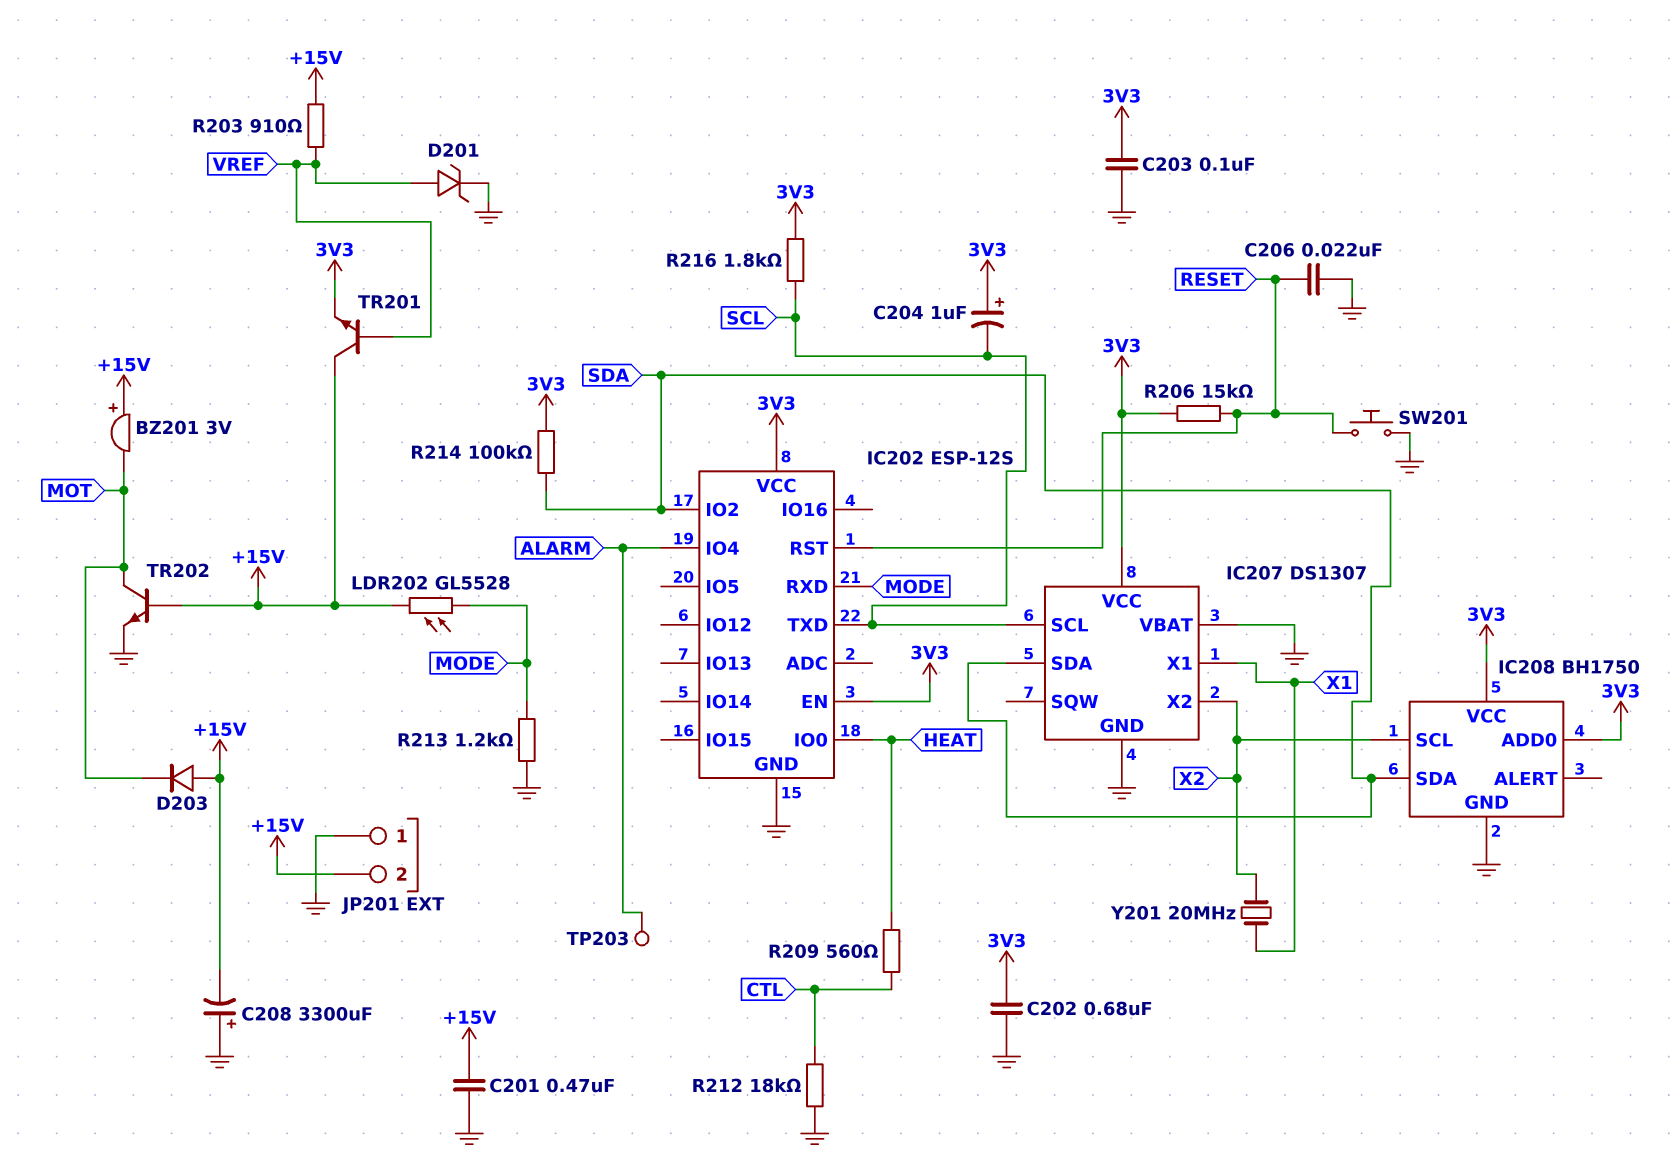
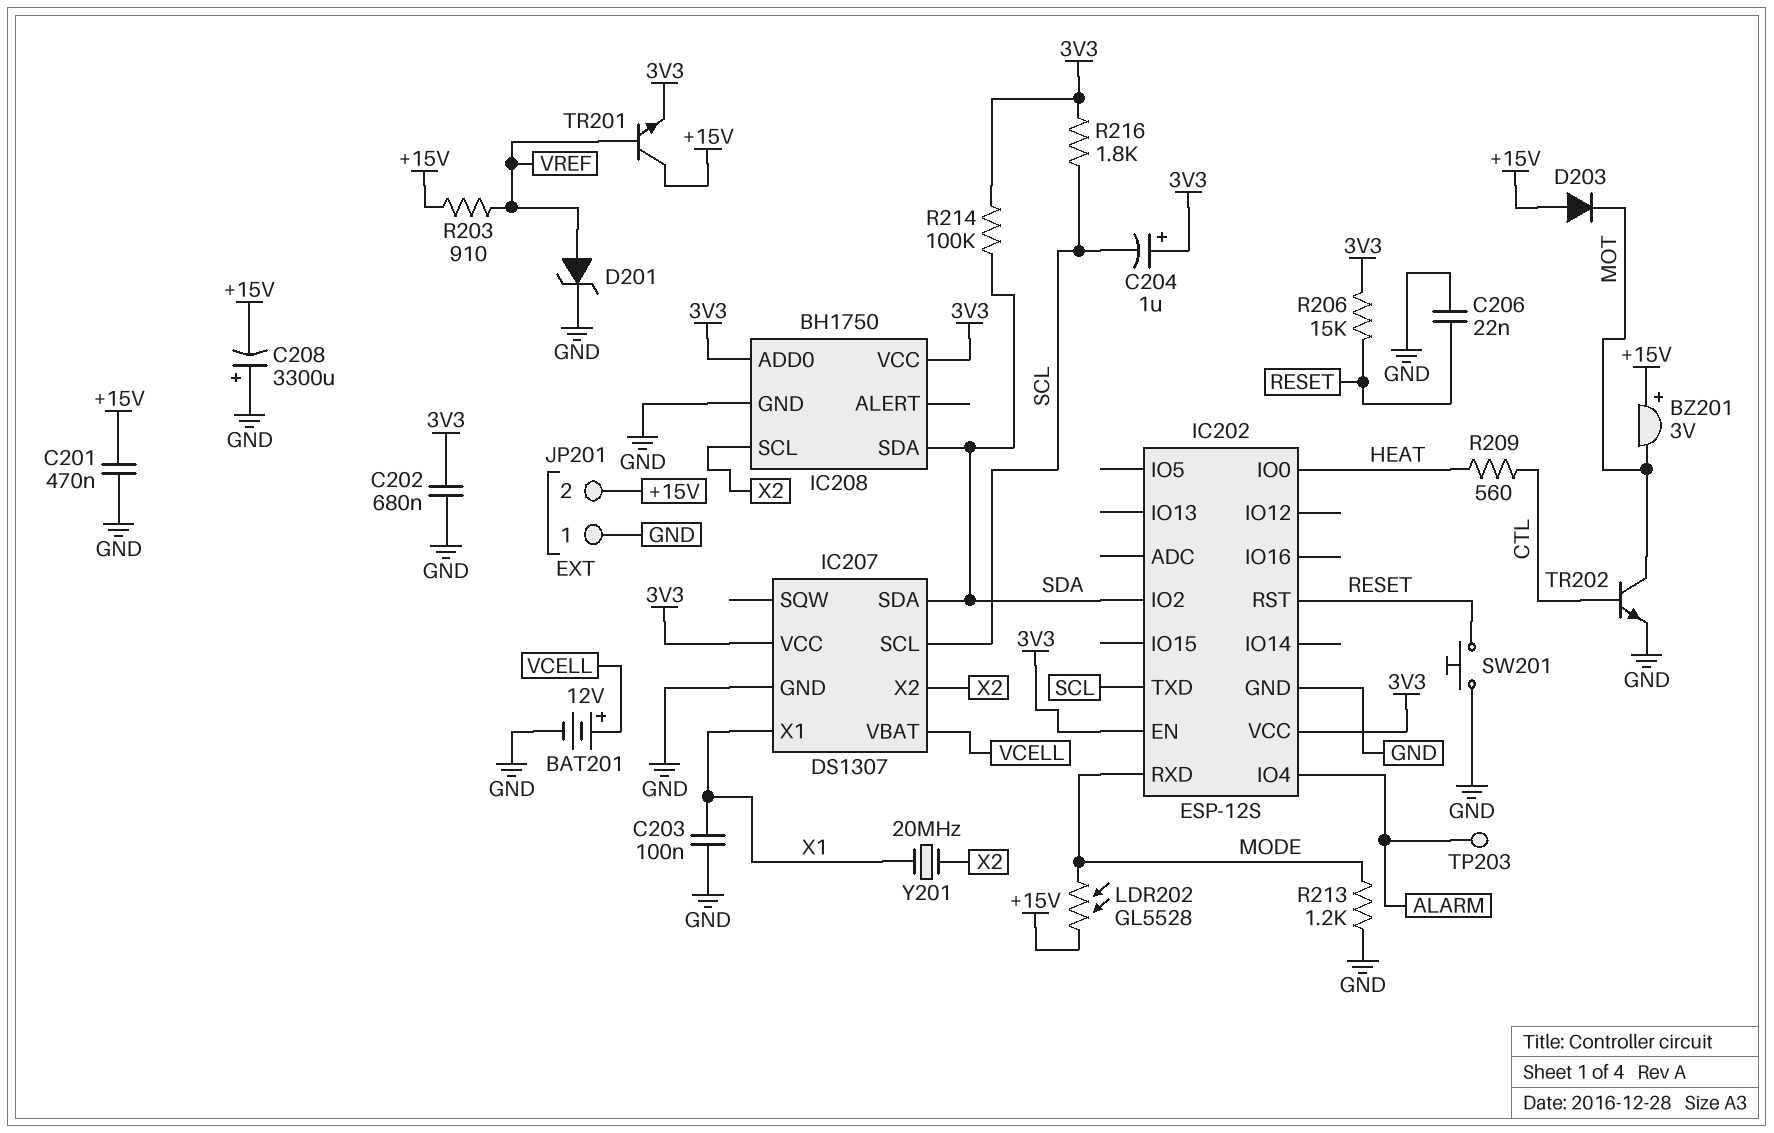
BAT201: none -> 12V (plus VCELL, minus GND)
C203: 100nF (3V3, GND) -> 100nF (GND, X1)
IC207 pin VBAT: GND -> VCELL
R212: 18k (CTL, GND) -> none
TR202: NPN (B +15V, C MOT, E GND) -> NPN (B CTL, C MOT, E GND)

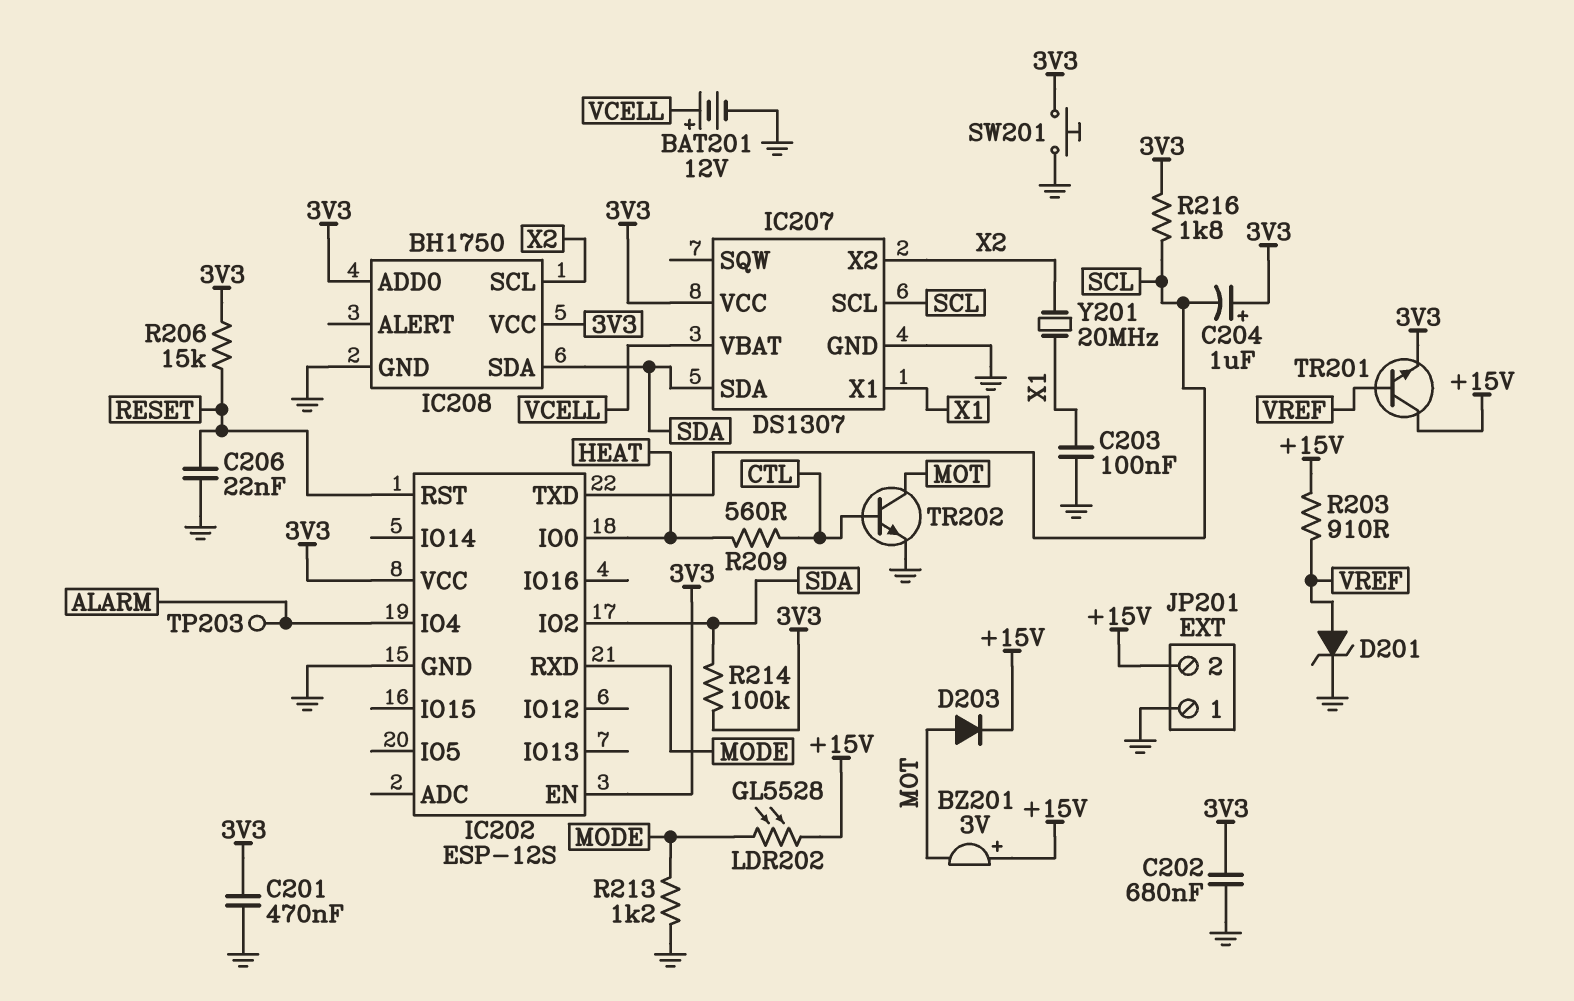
C201: 470nF (+15V, GND) -> 470nF (3V3, GND)
C208: 3300uF (plus GND, minus +15V) -> none
D203: diode (A +15V, K MOT) -> diode (A MOT, K +15V)
SW201: button (GND, RESET) -> button (3V3, GND)

